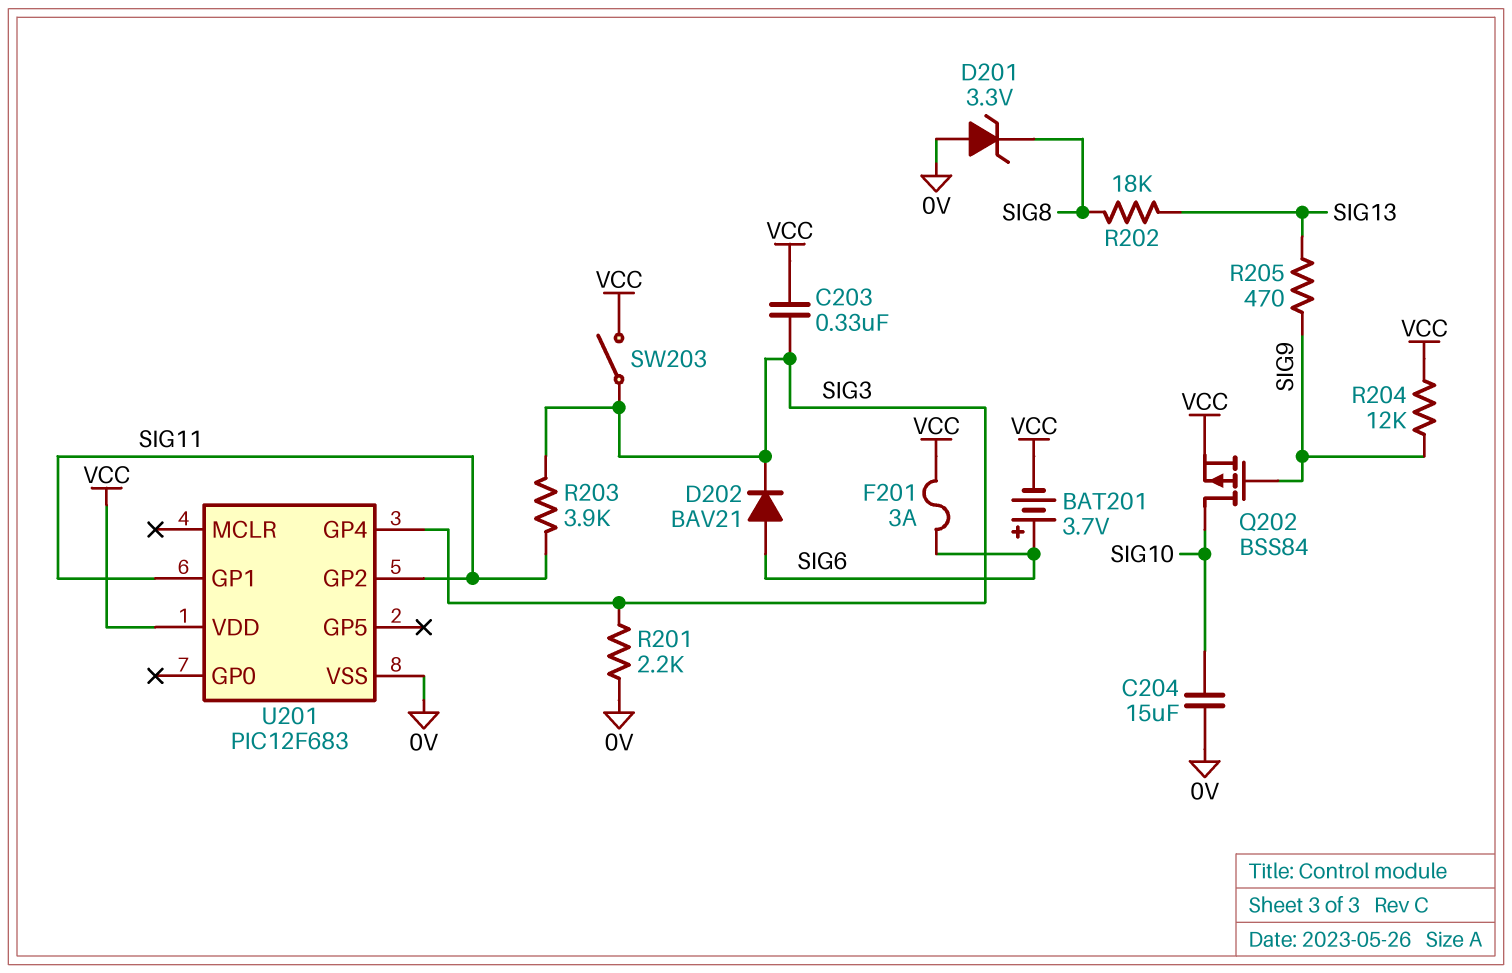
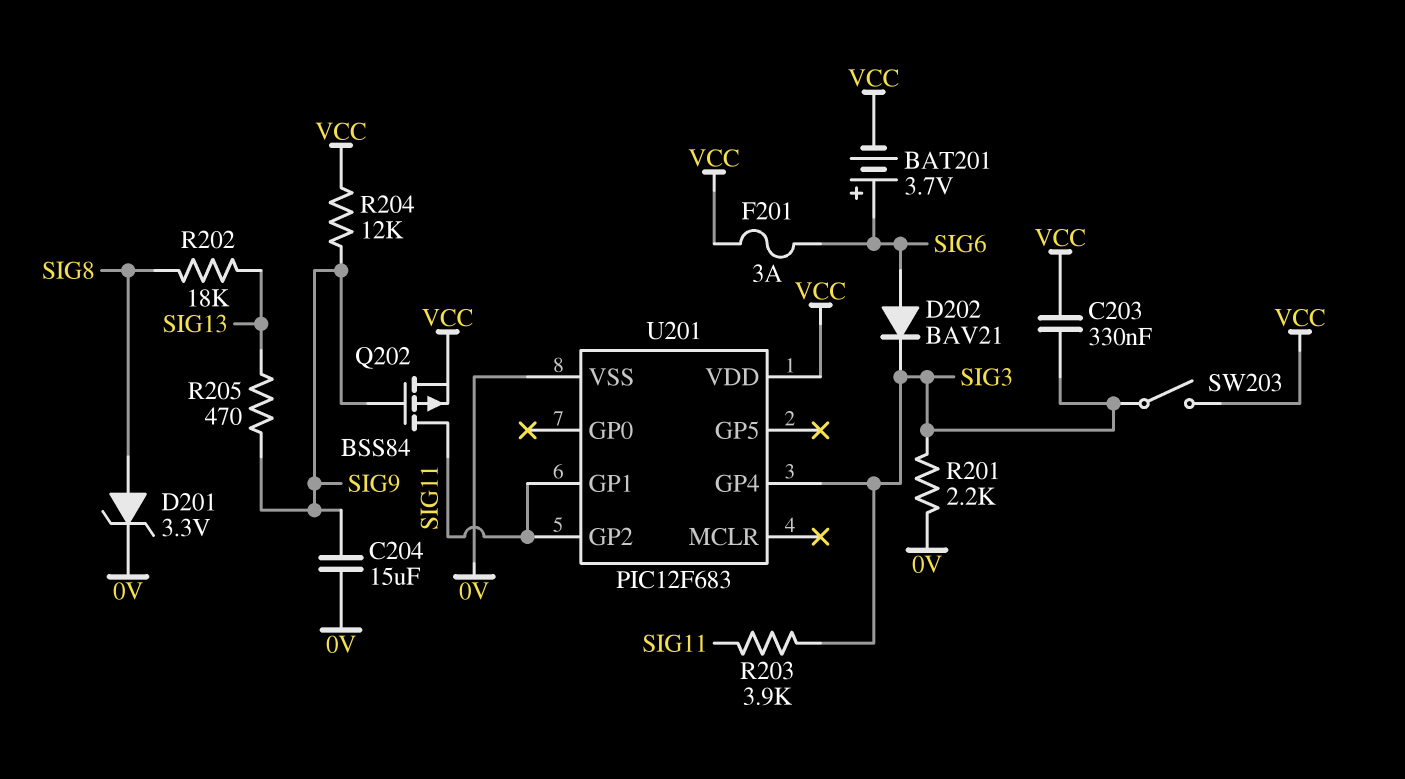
C204: 15uF (0V, SIG10) -> 15uF (0V, SIG9)
D201: zener 3.3V (A 0V, K SIG8) -> zener 3.3V (A SIG8, K 0V)
Q202: PMOS BSS84 (G SIG9, D SIG10, S VCC) -> PMOS BSS84 (G SIG9, D SIG11, S VCC)

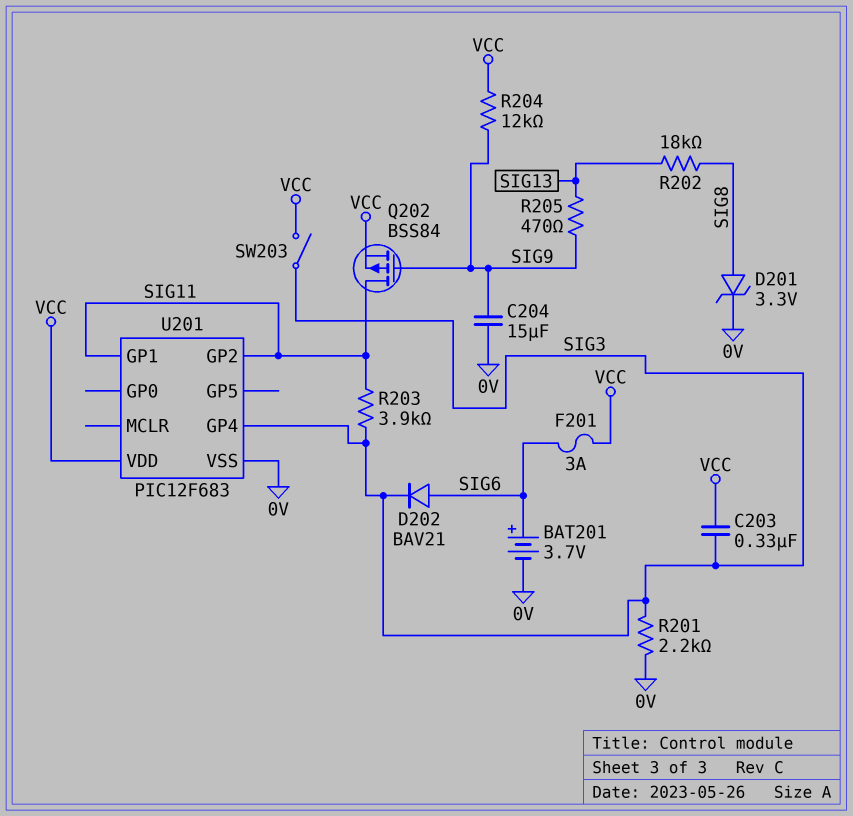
BAT201: 3.7V (plus SIG6, minus VCC) -> 3.7V (plus SIG6, minus 0V)

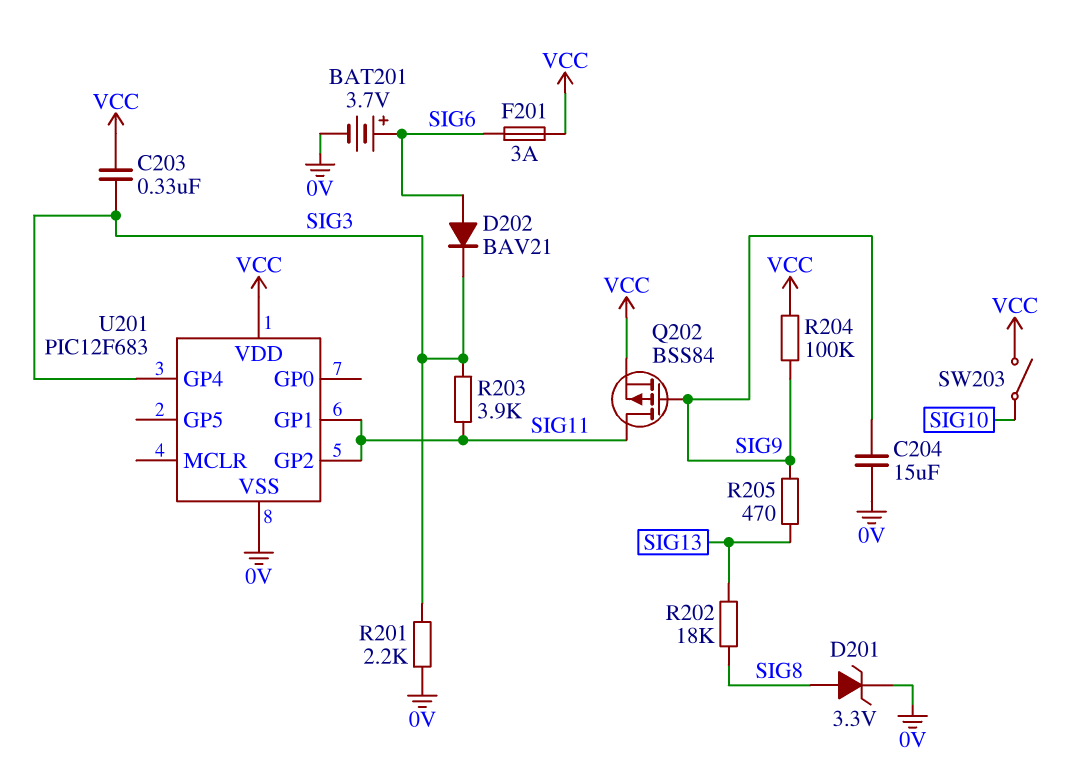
R204: 12k (SIG9, VCC) -> 100k (SIG9, VCC)
SW203: switch (SIG3, VCC) -> switch (SIG10, VCC)

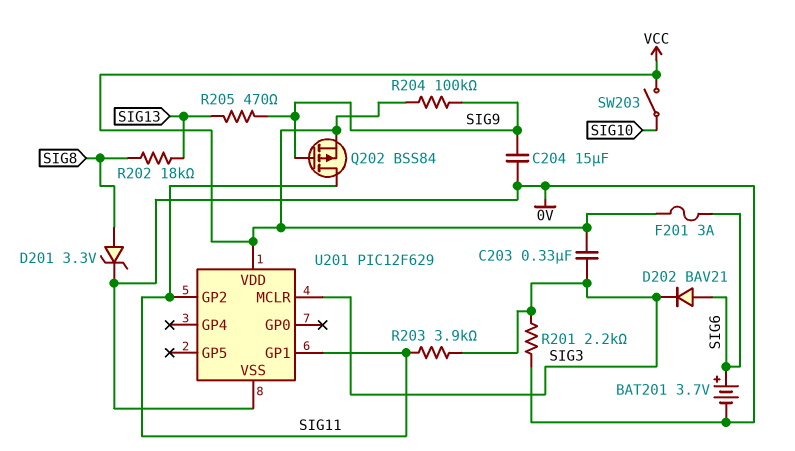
U201: PIC12F683 -> PIC12F629
U201 pin GP4: SIG3 -> none
U201 pin MCLR: none -> SIG3

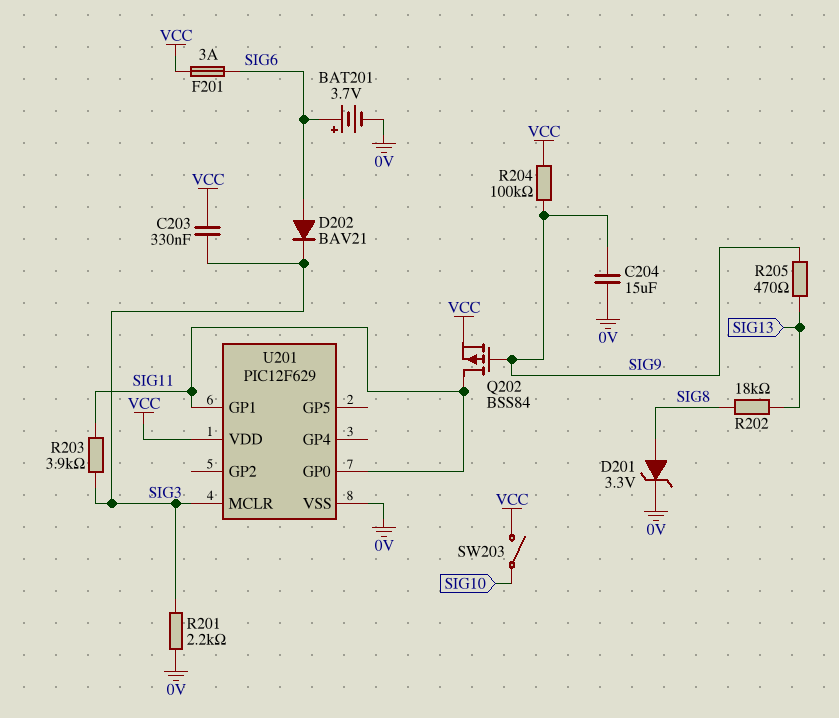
U201 pin GP0: none -> SIG11
U201 pin GP2: SIG11 -> none

